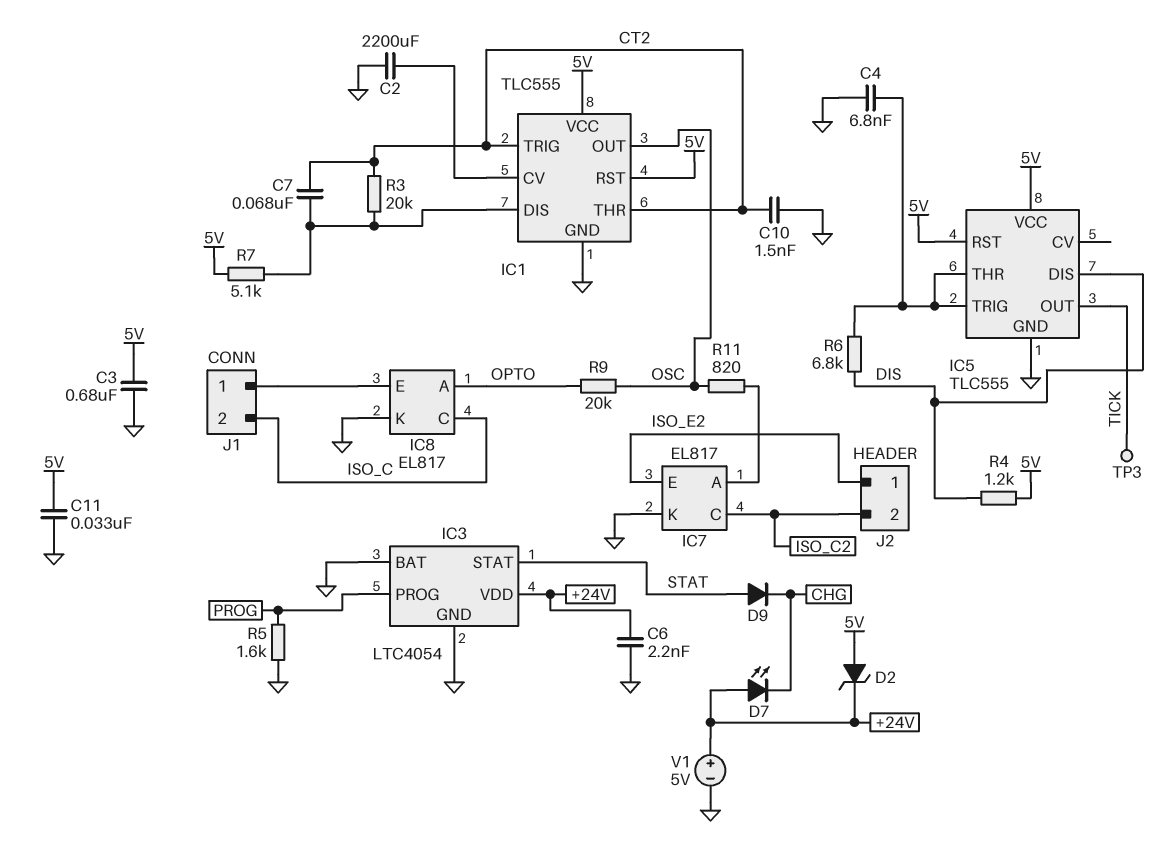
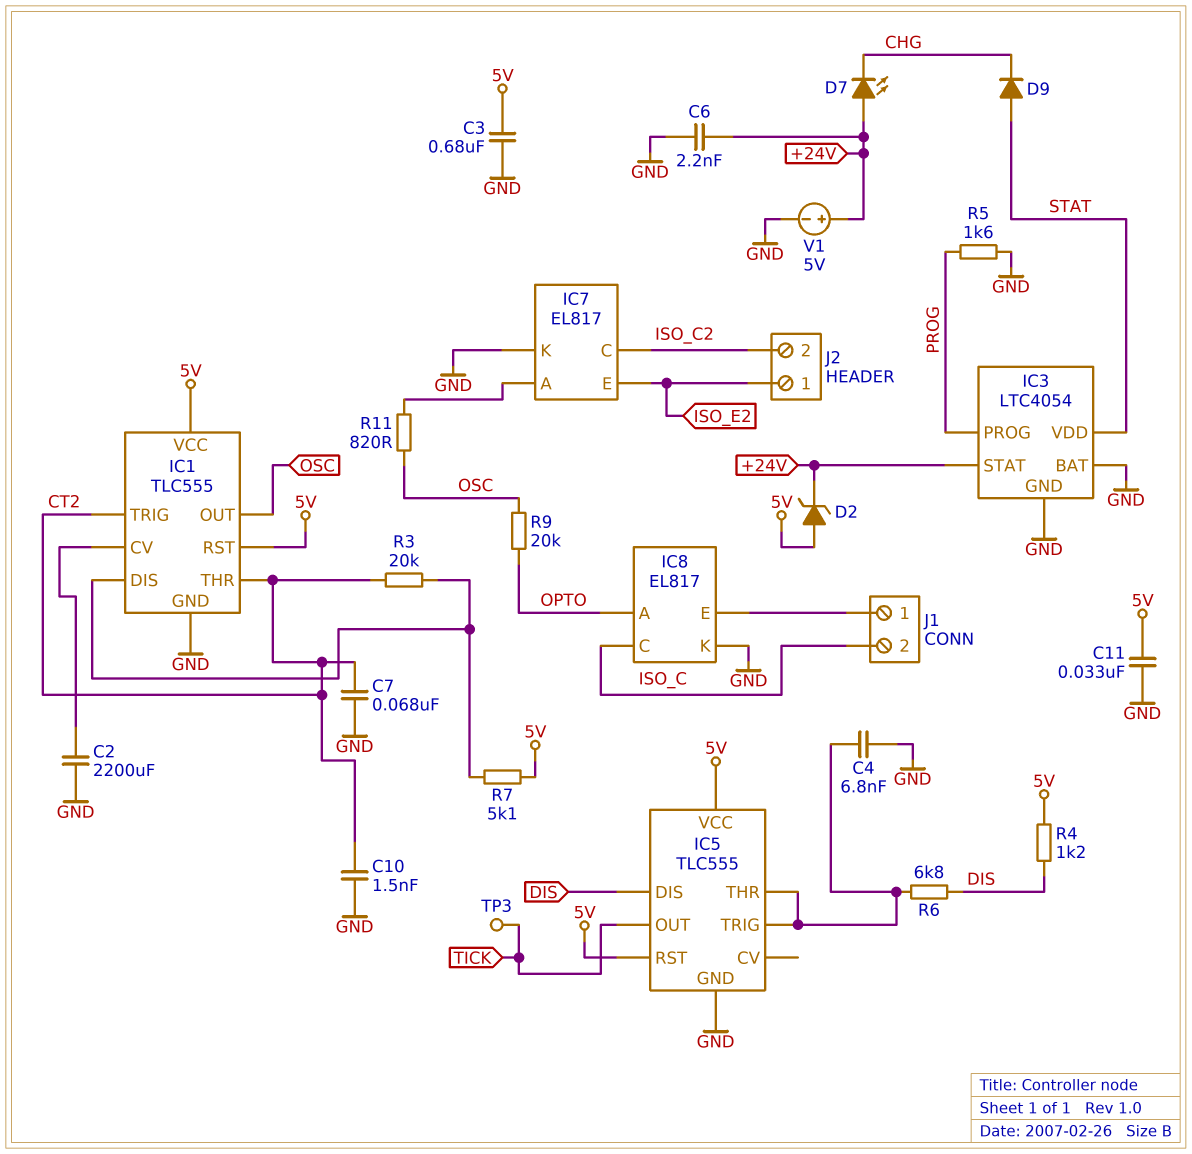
C7: 68nF (CT2, IC1/DIS) -> 68nF (CT2, GND)
IC3 pin STAT: STAT -> +24V
IC3 pin VDD: +24V -> STAT

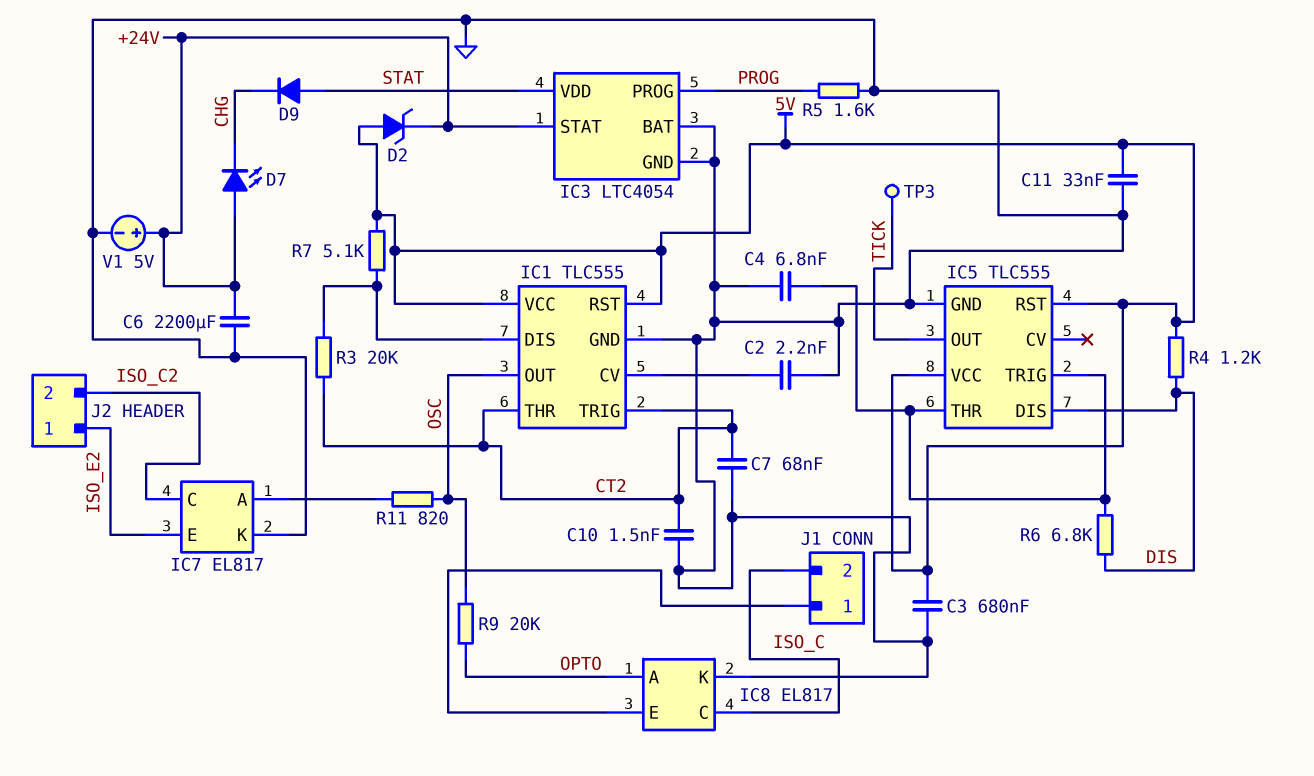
C2: 2200uF (GND, IC1/CV) -> 2.2nF (GND, IC1/CV)
C6: 2.2nF (+24V, GND) -> 2200uF (+24V, GND)

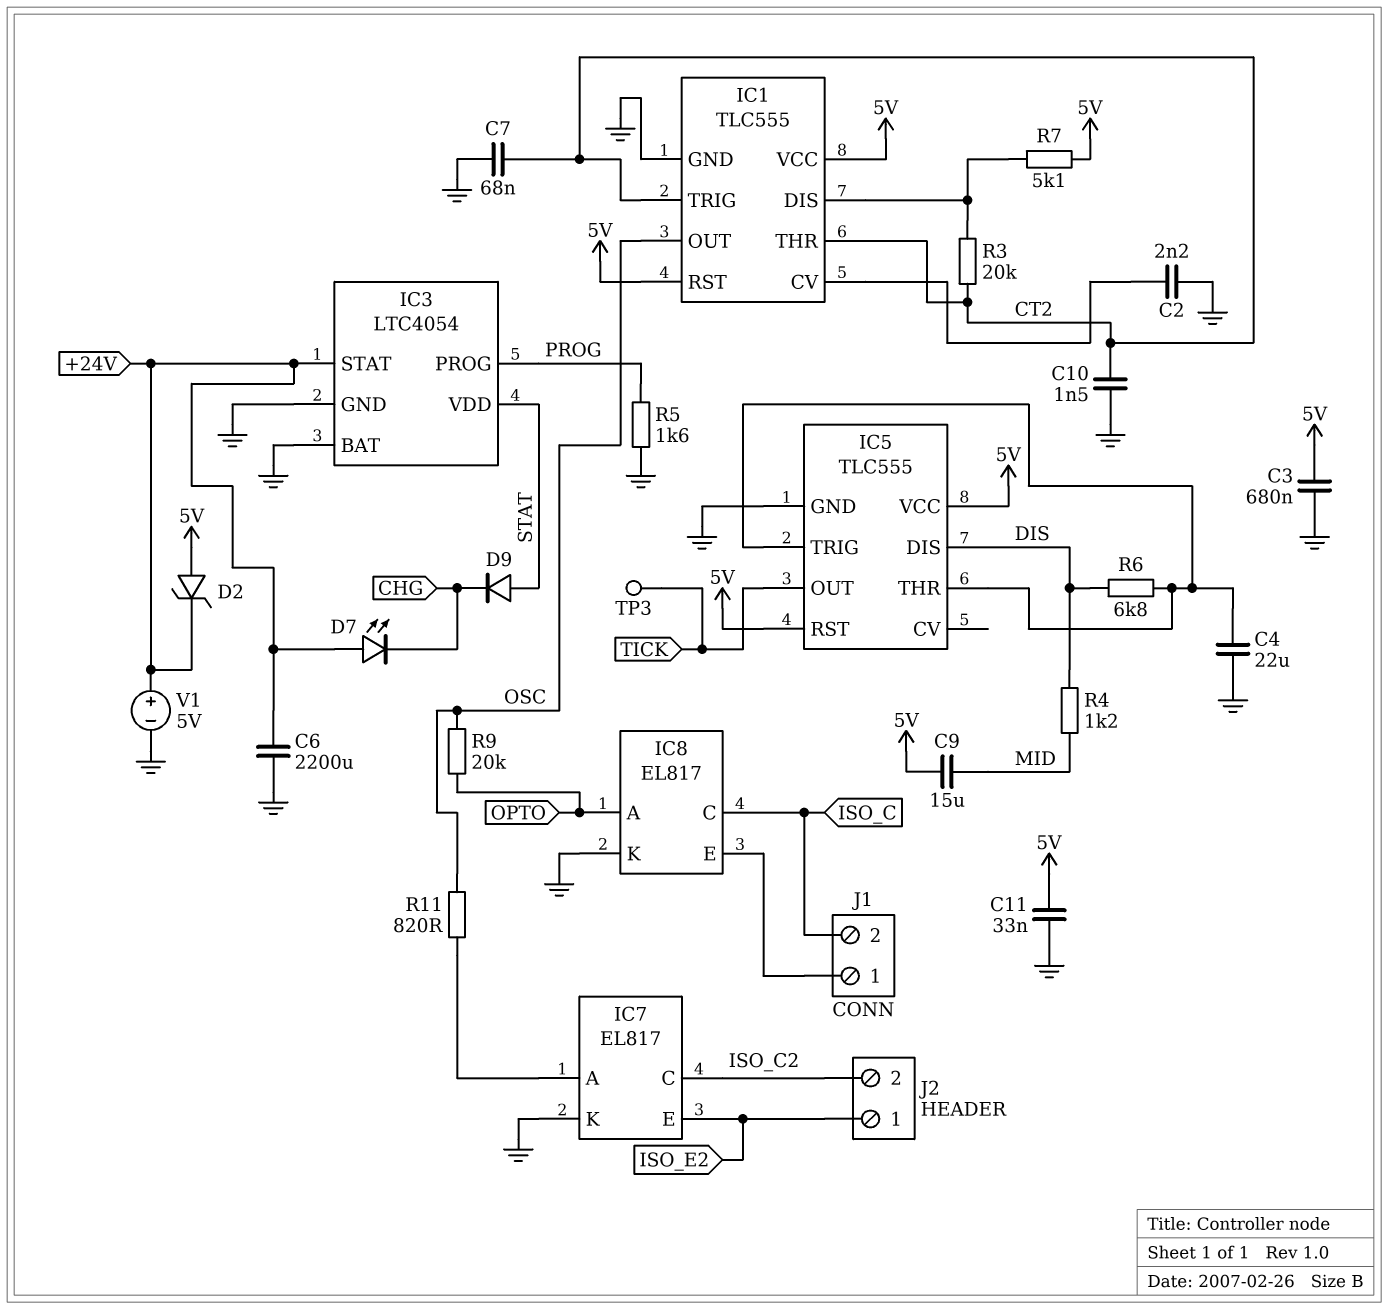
C4: 6.8nF (GND, IC5/THR) -> 22uF (GND, IC5/THR)
C9: none -> 15uF (5V, MID)
R4: 1.2k (5V, DIS) -> 1.2k (DIS, MID)

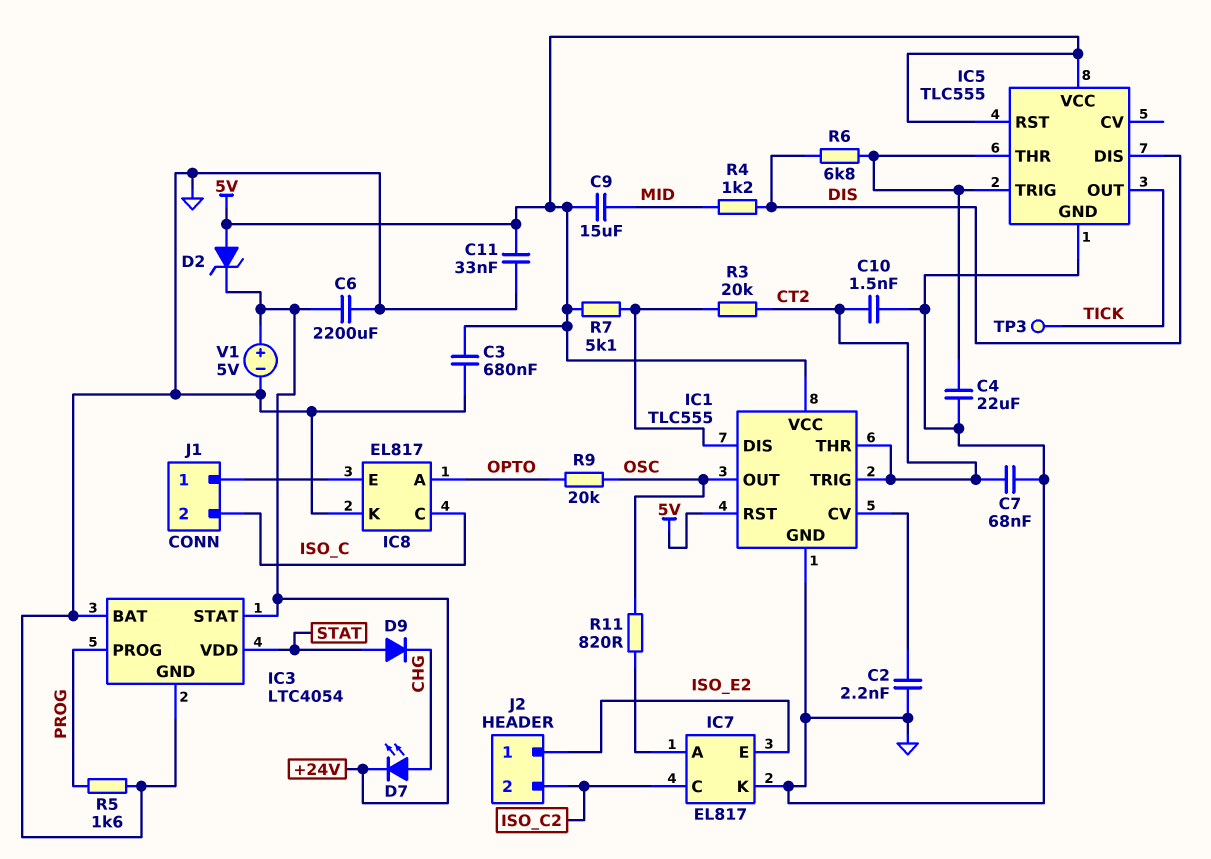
D7: LED (A +24V, K CHG) -> LED (A CHG, K +24V)

